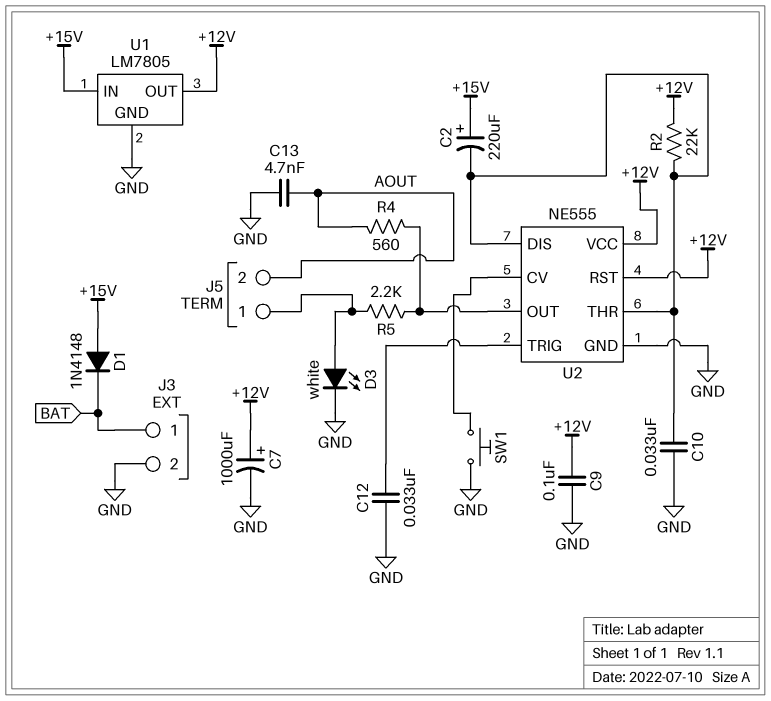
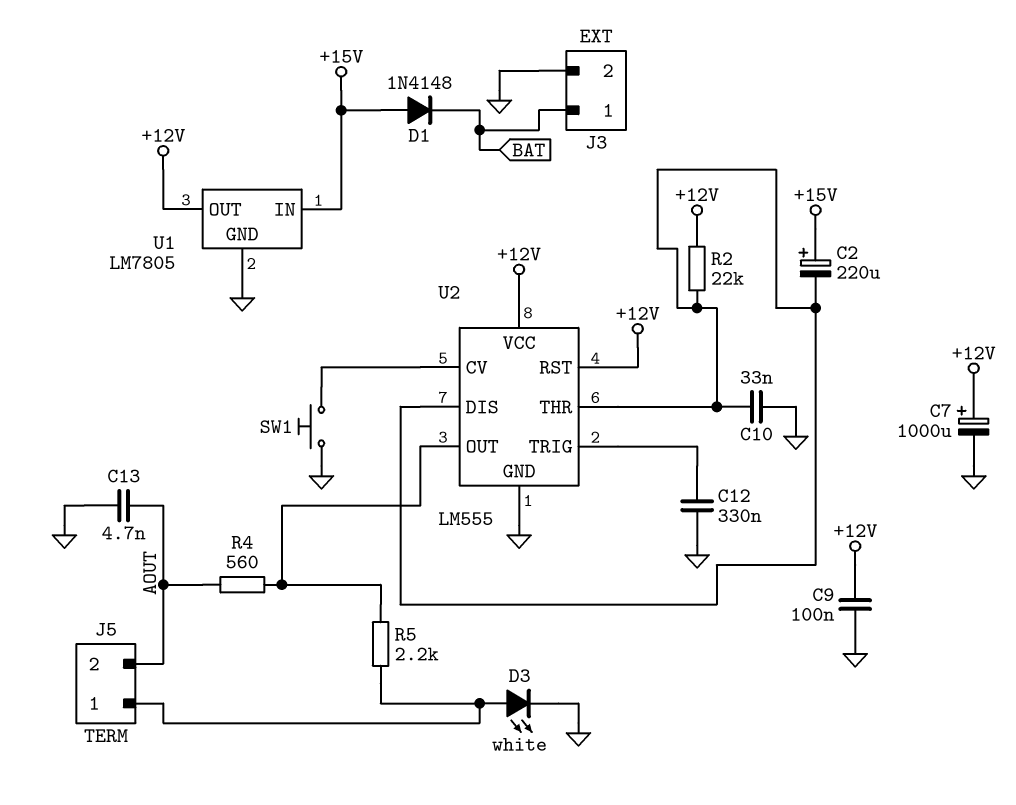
C12: 33nF (GND, U2/TRIG) -> 330nF (GND, U2/TRIG)
U2: NE555 -> LM555

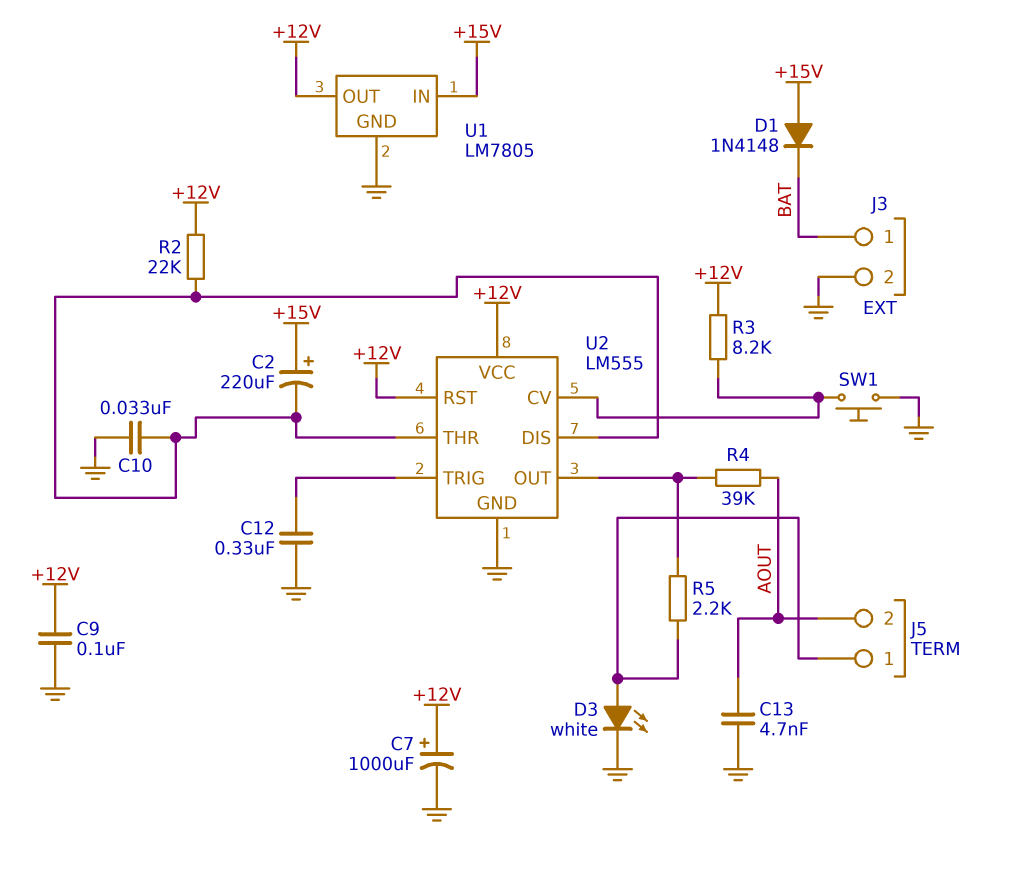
R3: none -> 8.2k (+12V, U2/CV)
R4: 560 (AOUT, U2/OUT) -> 39k (AOUT, U2/OUT)

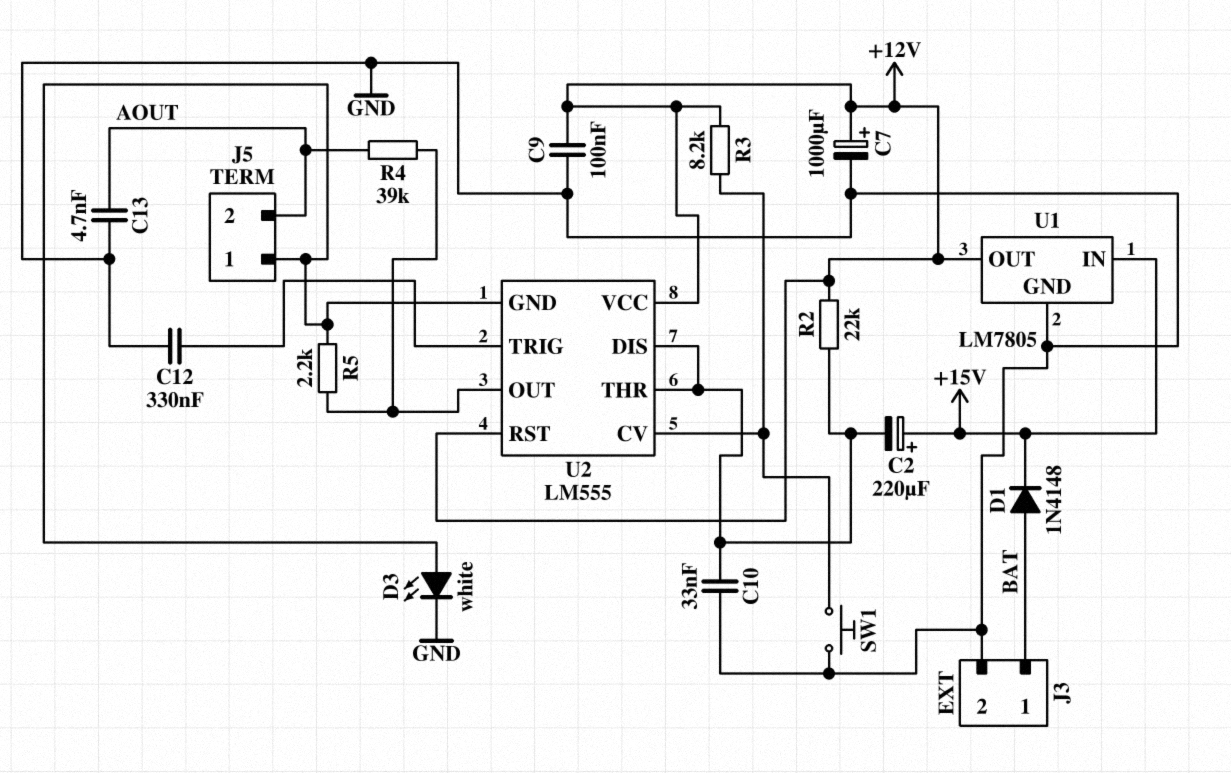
D1: diode 1N4148 (A +15V, K BAT) -> diode 1N4148 (A BAT, K +15V)
U2 pin GND: GND -> J5/1

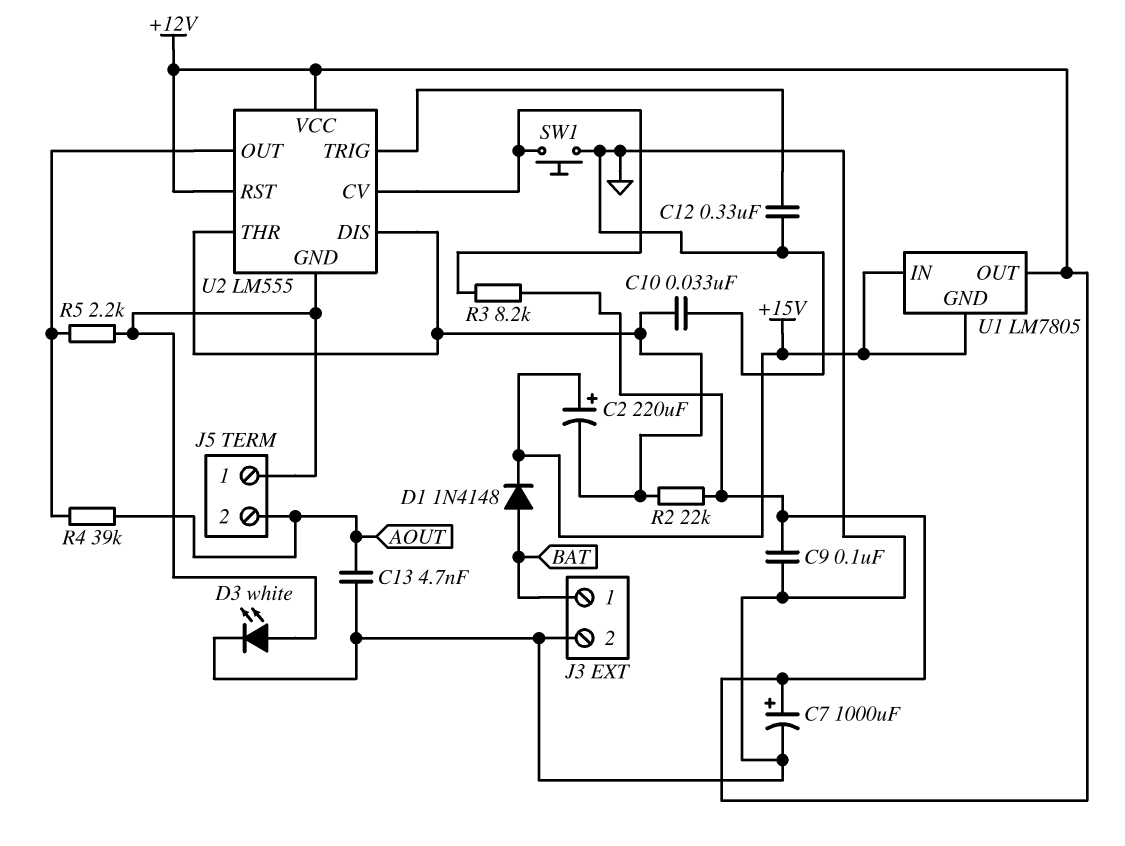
U1 pin GND: GND -> +15V

